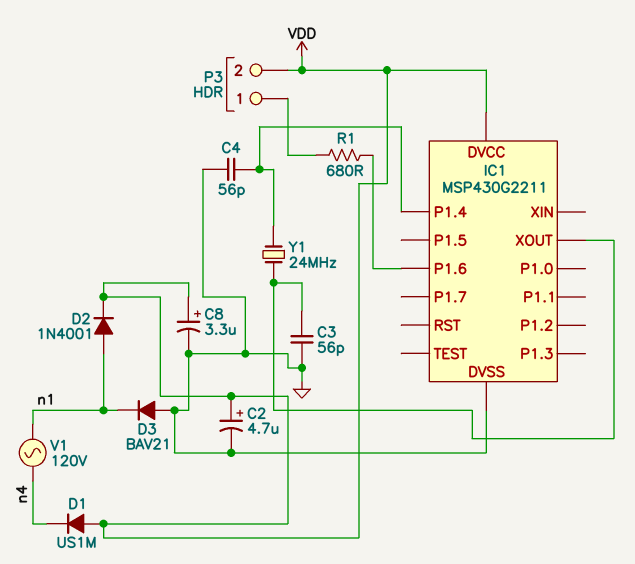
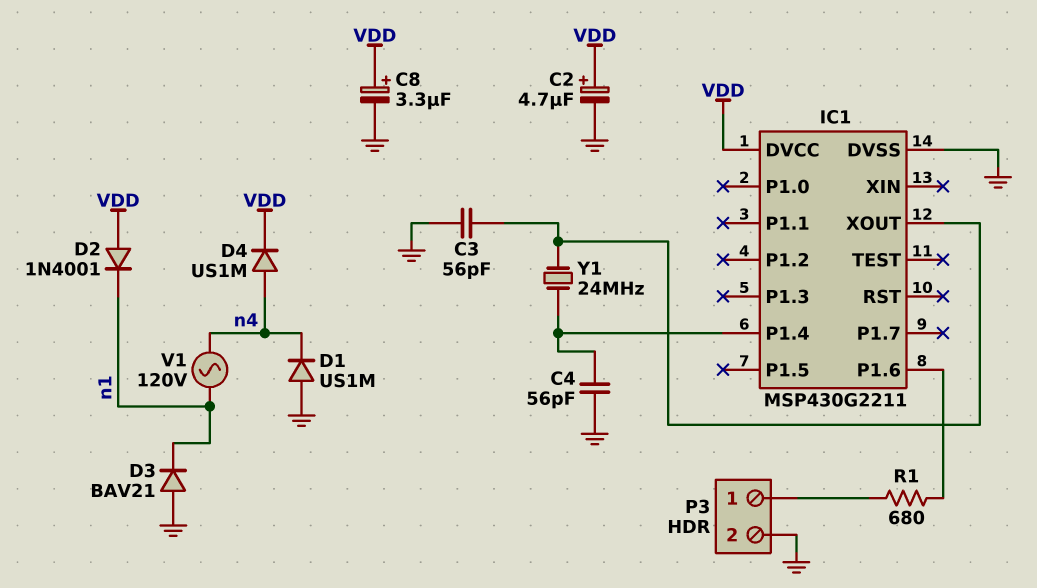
D1: diode US1M (A VDD, K n4) -> diode US1M (A GND, K n4)
D2: diode 1N4001 (A n1, K VDD) -> diode 1N4001 (A VDD, K n1)
D4: none -> diode US1M (A n4, K VDD)
P3 pin 2: VDD -> GND

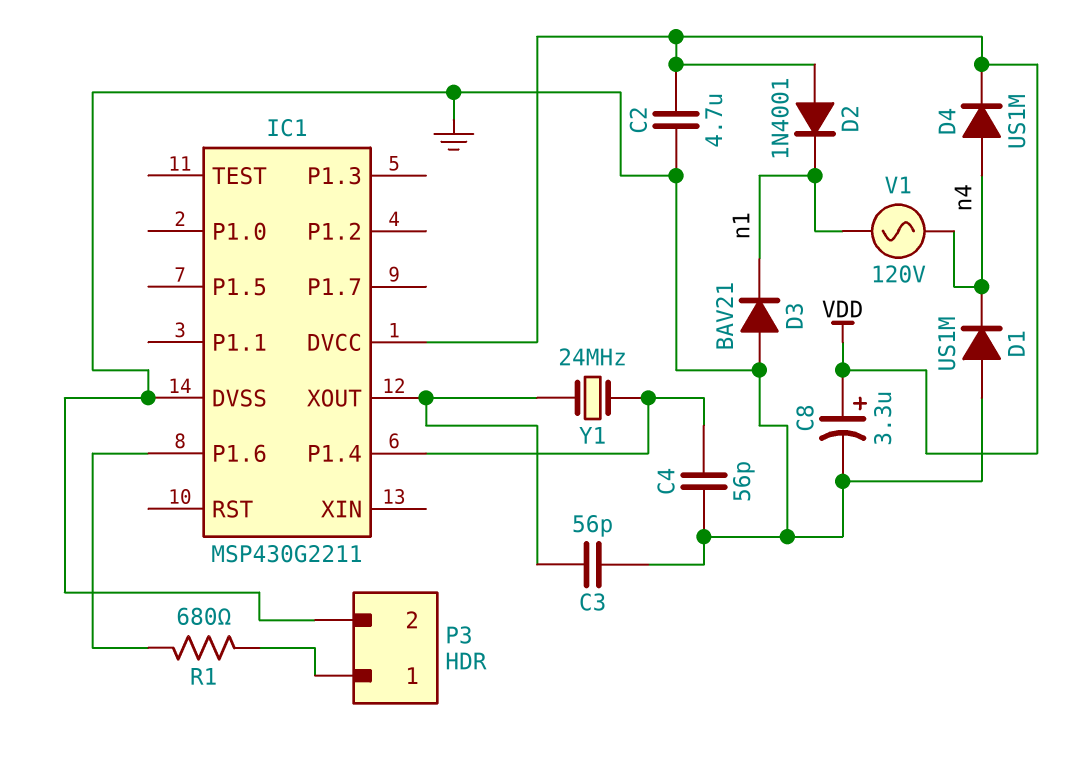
C2: 4.7uF (plus VDD, minus GND) -> 4.7uF (GND, VDD)

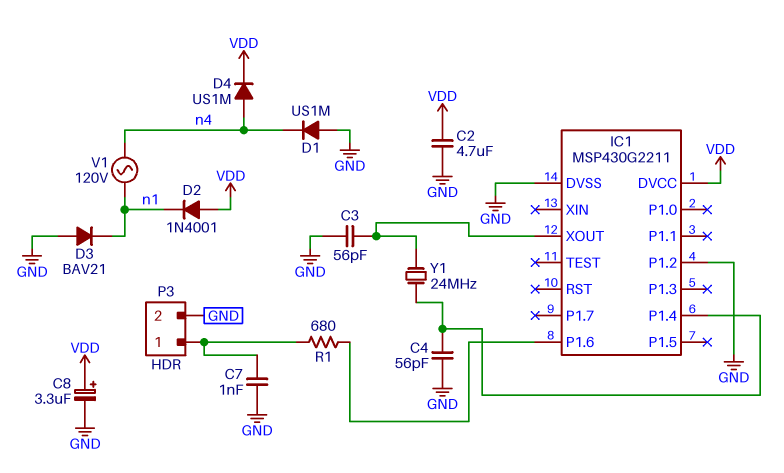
C7: none -> 1nF (GND, P3/1)
IC1 pin P1.2: none -> GND

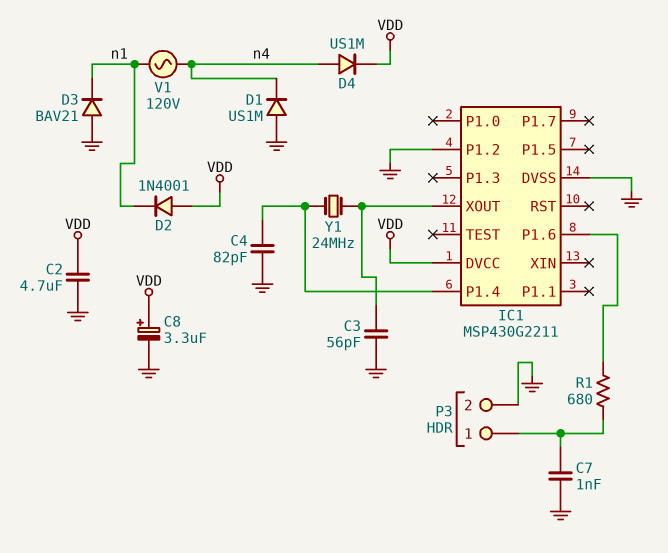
C4: 56pF (GND, IC1/P1.4) -> 82pF (GND, IC1/P1.4)

